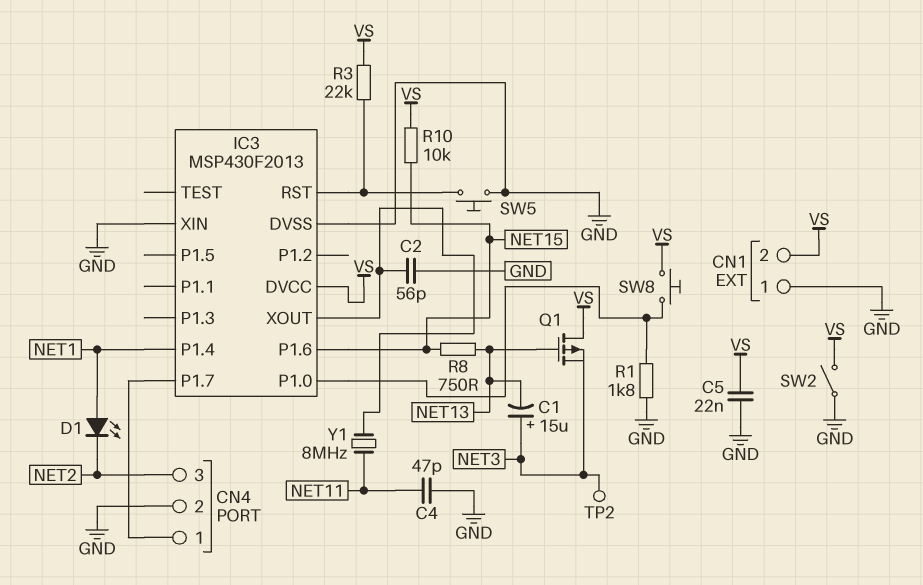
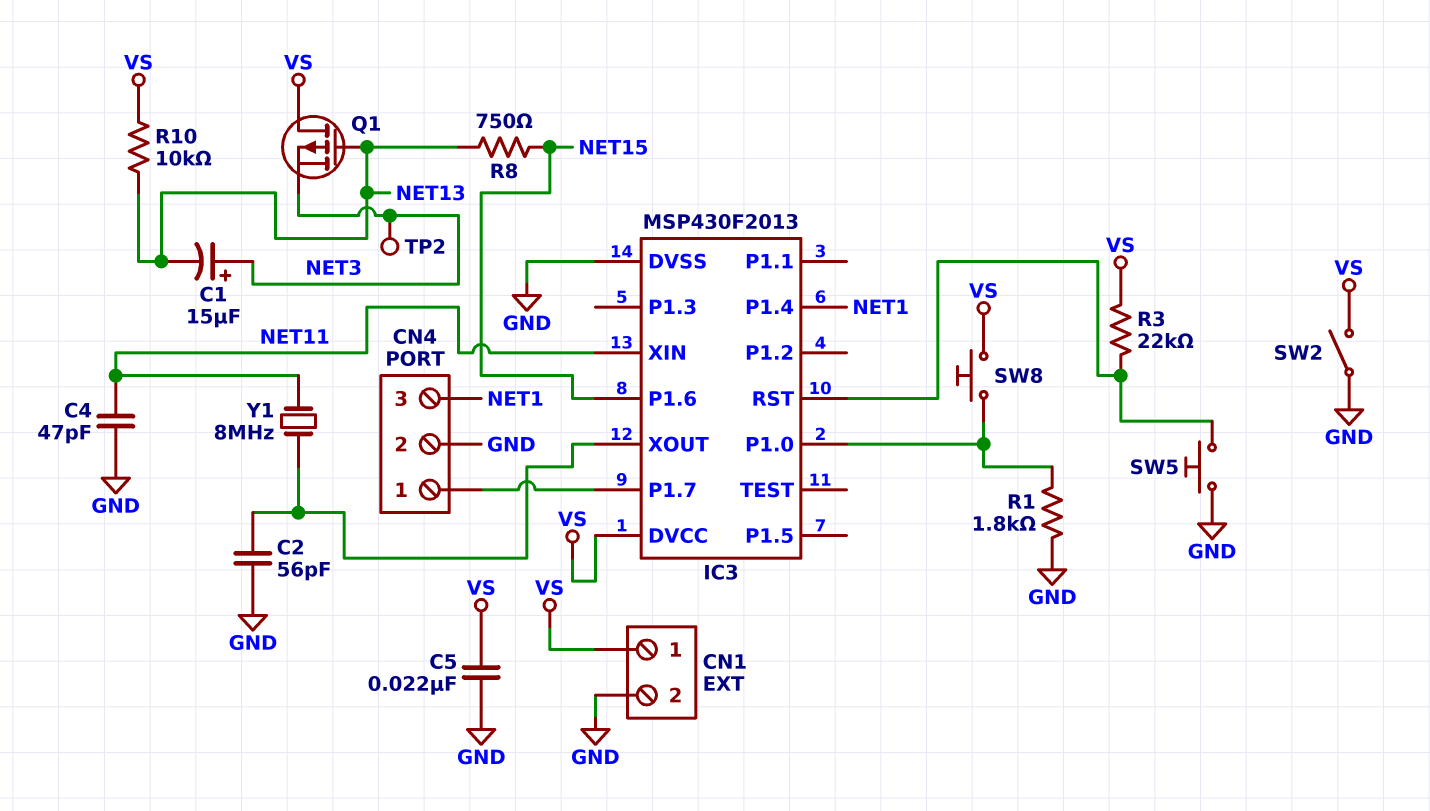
CN1 pin 1: GND -> VS
CN1 pin 2: VS -> GND
CN4 pin 3: NET2 -> NET1
D1: LED (A NET1, K NET2) -> none
IC3 pin XIN: GND -> NET11
R10: 10k (NET15, VS) -> 10k (NET13, VS)

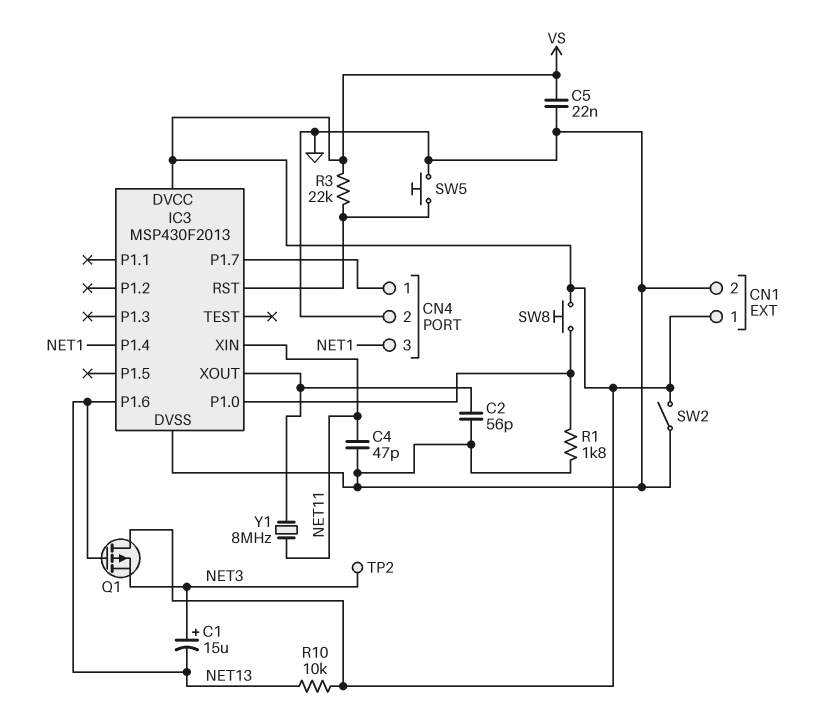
IC3 pin P1.6: NET15 -> NET13
R8: 750 (NET13, NET15) -> none

